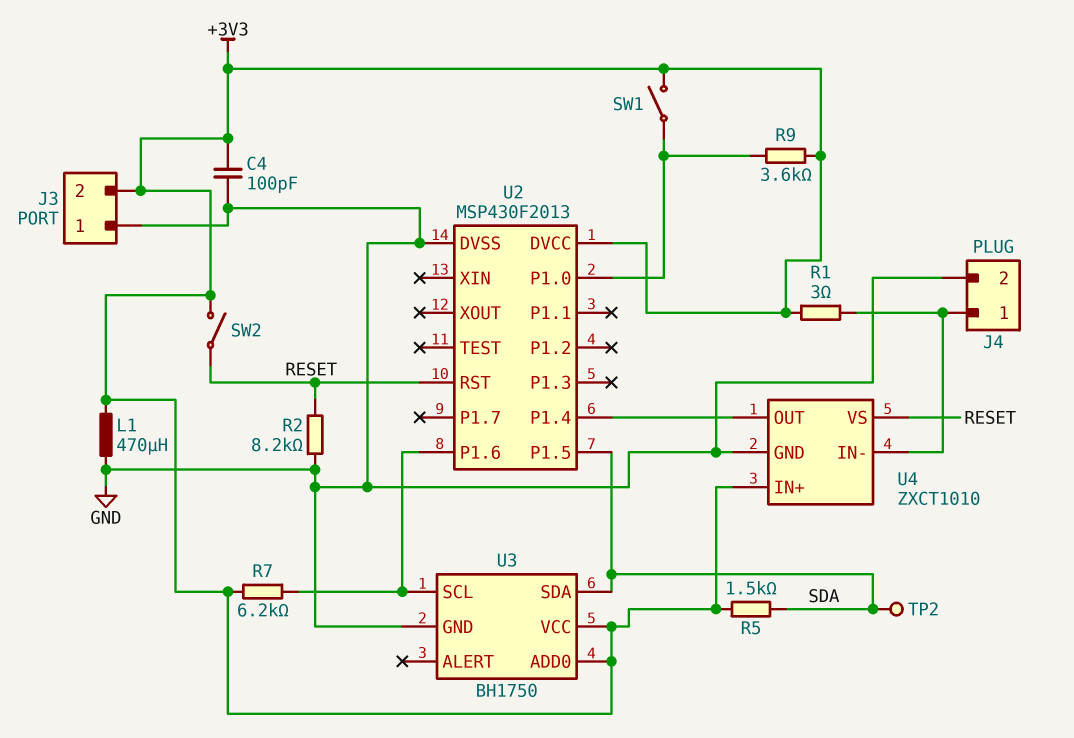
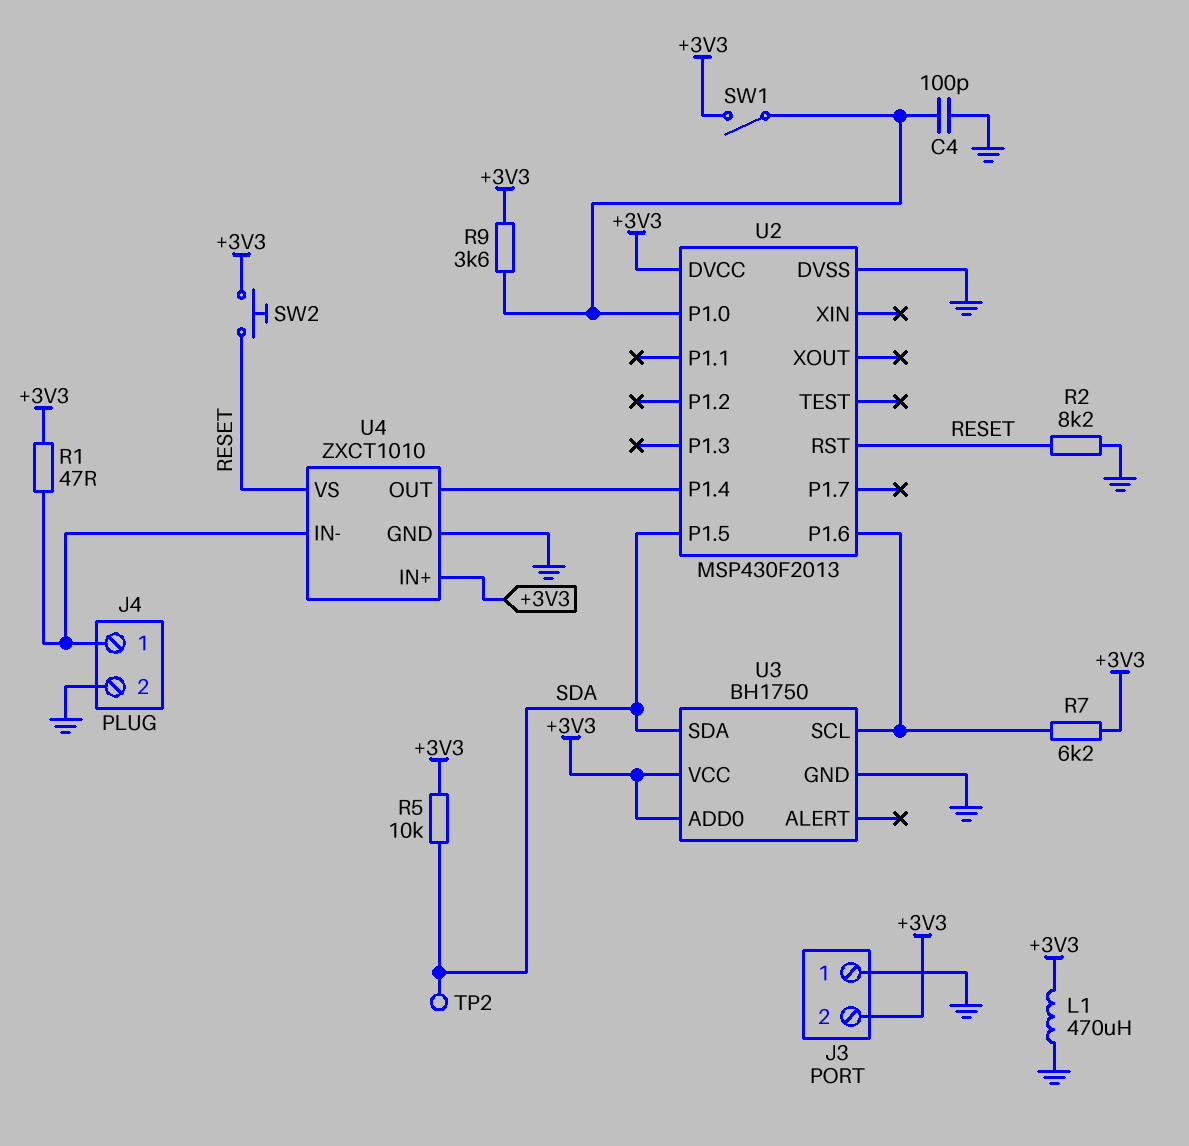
C4: 100pF (+3V3, GND) -> 100pF (GND, U2/P1.0)
R1: 3 (+3V3, J4/1) -> 47 (+3V3, J4/1)
R5: 1.5k (+3V3, SDA) -> 10k (+3V3, SDA)
SW2: switch (+3V3, RESET) -> button (+3V3, RESET)

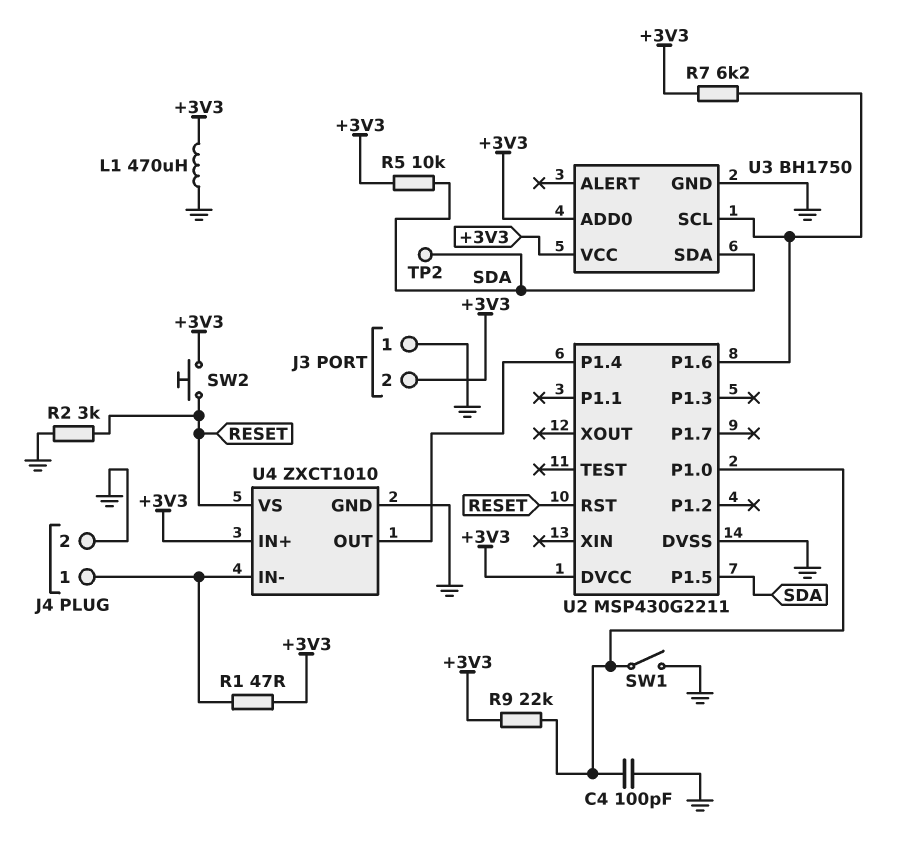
R2: 8.2k (GND, RESET) -> 3k (GND, RESET)
R9: 3.6k (+3V3, U2/P1.0) -> 22k (+3V3, U2/P1.0)
SW1: switch (+3V3, U2/P1.0) -> switch (GND, U2/P1.0)
U2: MSP430F2013 -> MSP430G2211

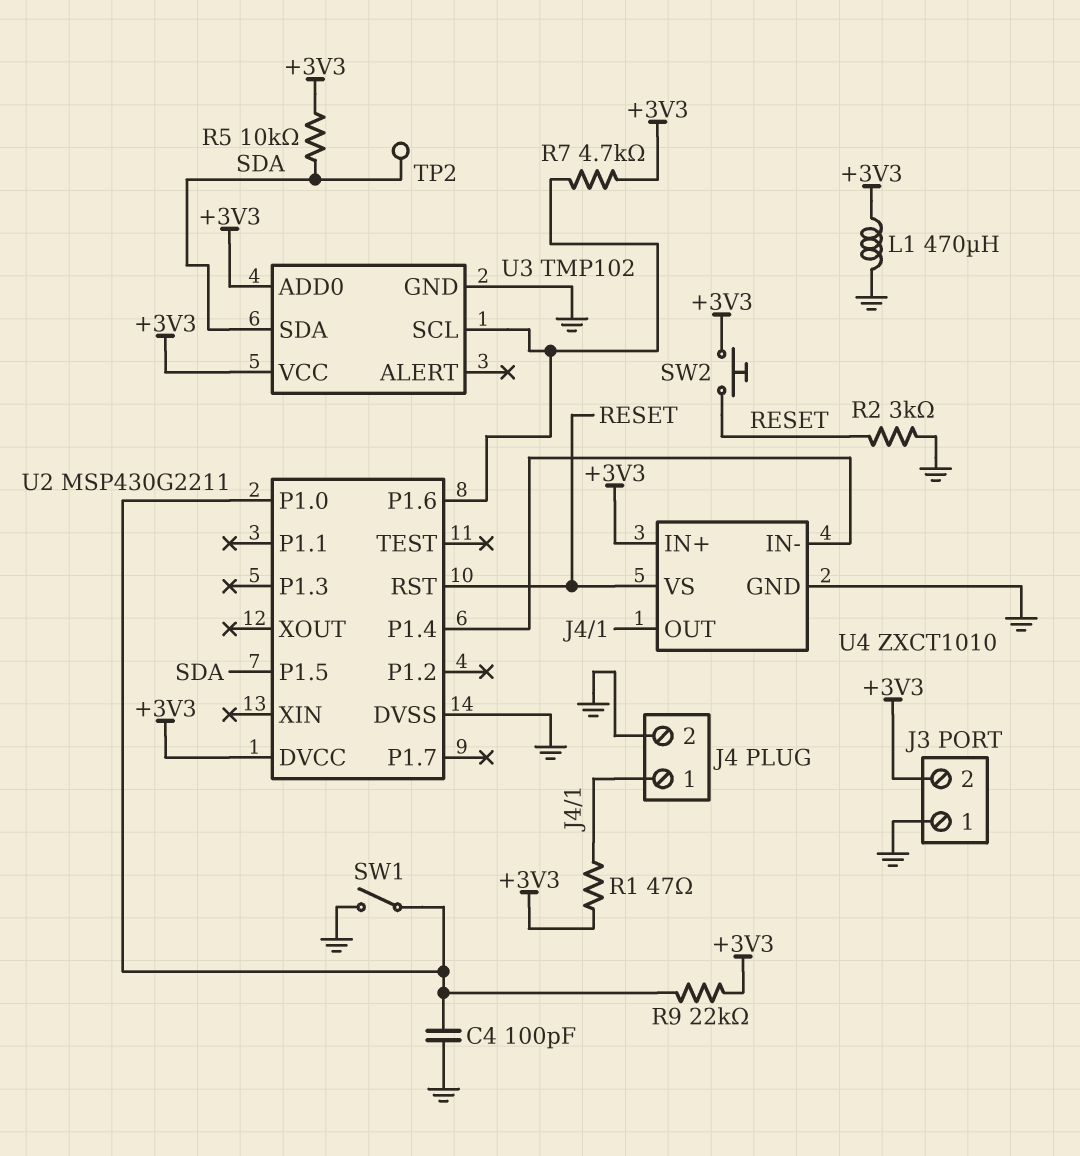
R7: 6.2k (+3V3, U2/P1.6) -> 4.7k (+3V3, U2/P1.6)
U3: BH1750 -> TMP102
U4 pin IN-: J4/1 -> U2/P1.4
U4 pin OUT: U2/P1.4 -> J4/1

